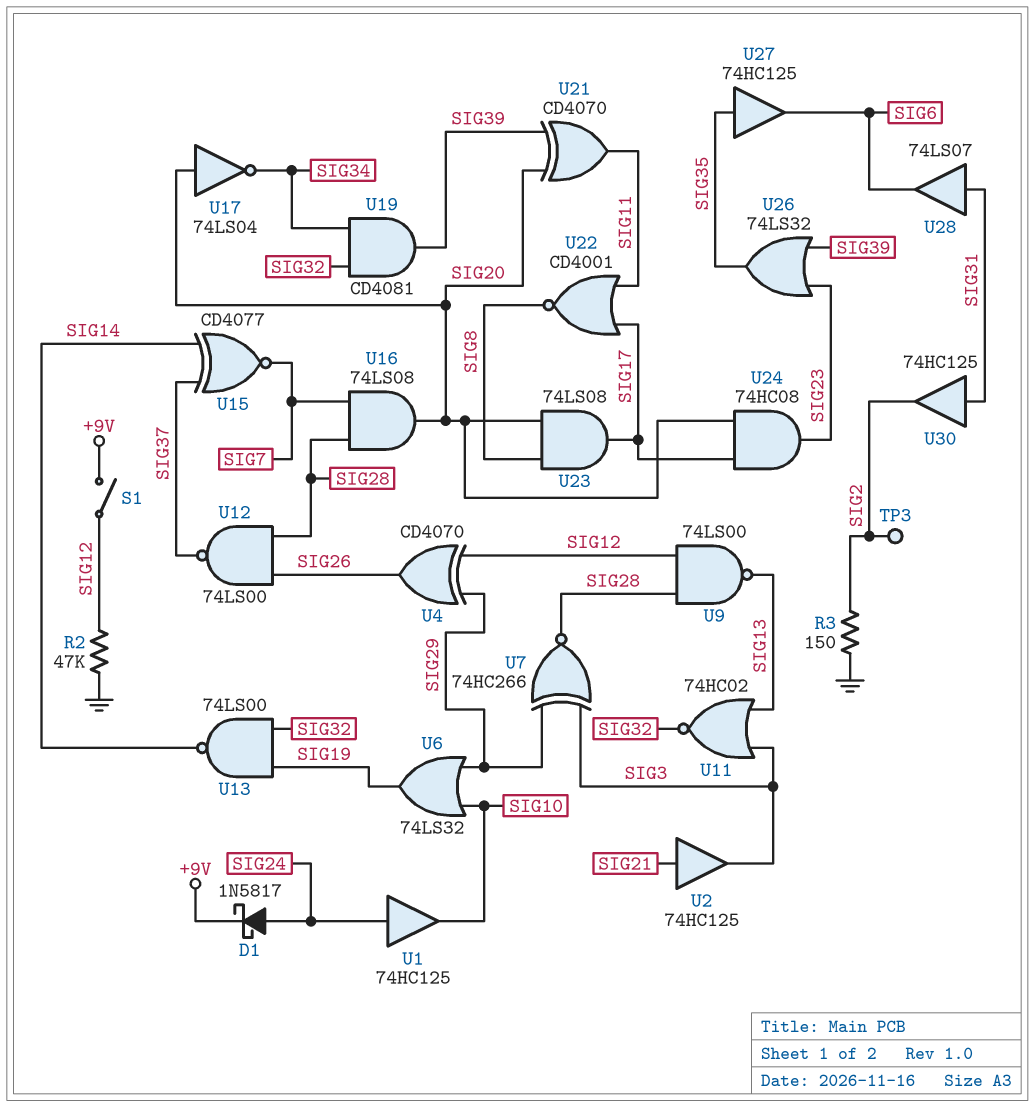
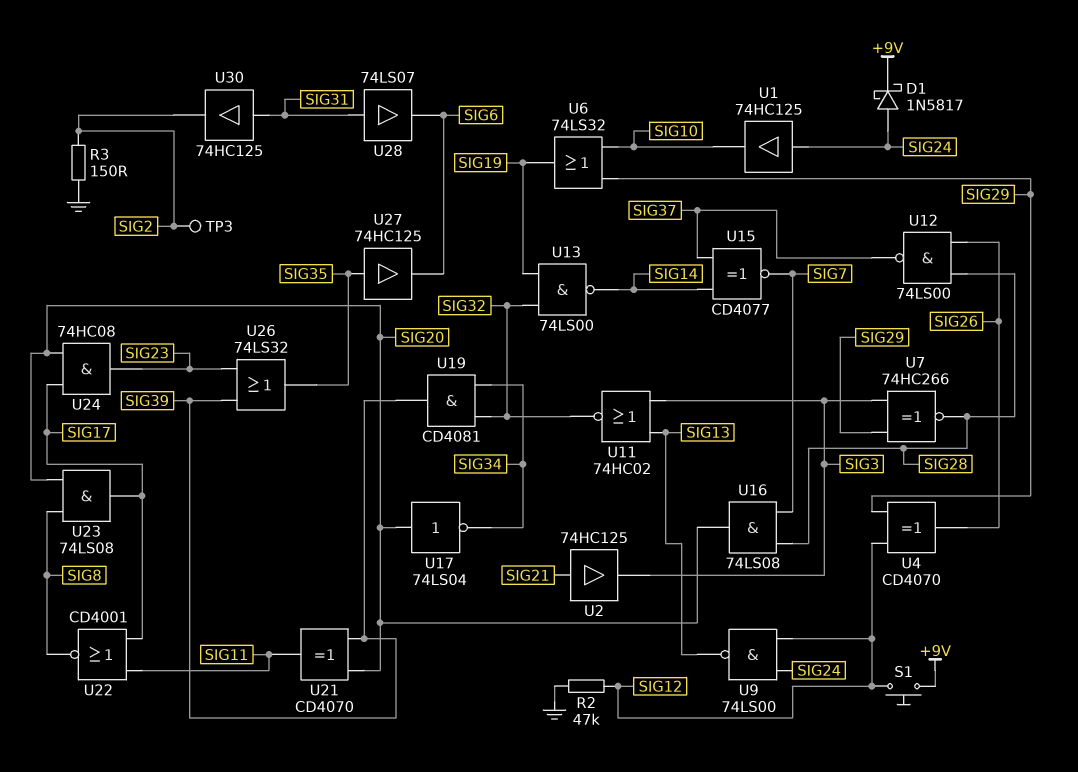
S1: switch (+9V, SIG12) -> button (+9V, SIG12)
U9: NAND 74LS00 (in SIG12, in SIG28, out SIG13) -> NAND 74LS00 (in SIG12, in SIG24, out SIG13)

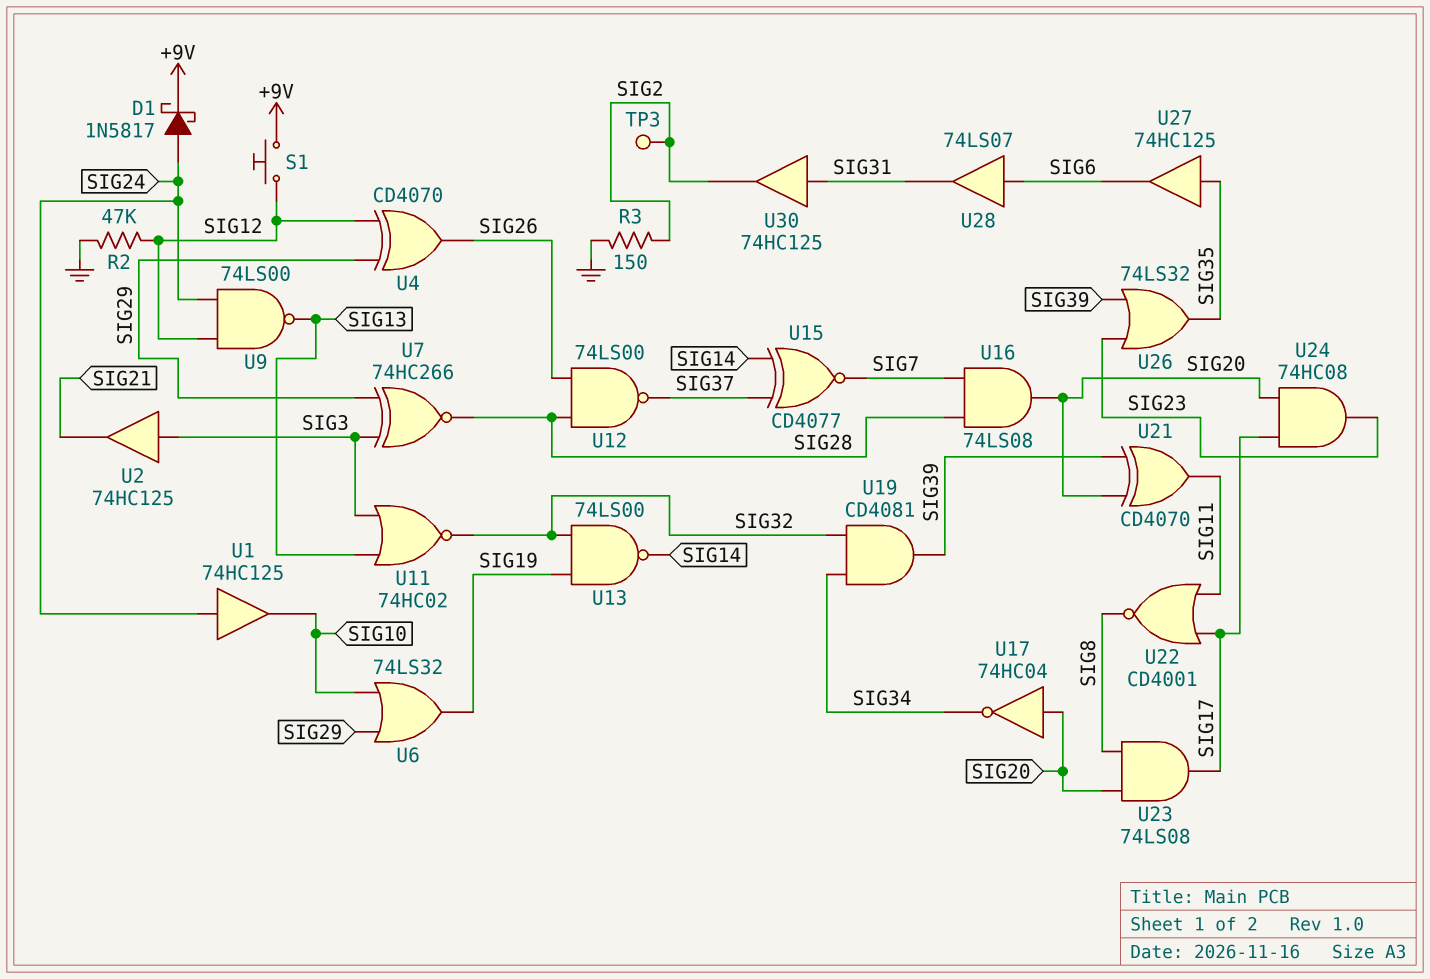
U2: buffer 74HC125 (in SIG21, out SIG3) -> buffer 74HC125 (in SIG3, out SIG21)
U17: NOT 74LS04 (in SIG20, out SIG34) -> NOT 74HC04 (in SIG20, out SIG34)
U28: buffer 74LS07 (in SIG31, out SIG6) -> buffer 74LS07 (in SIG6, out SIG31)

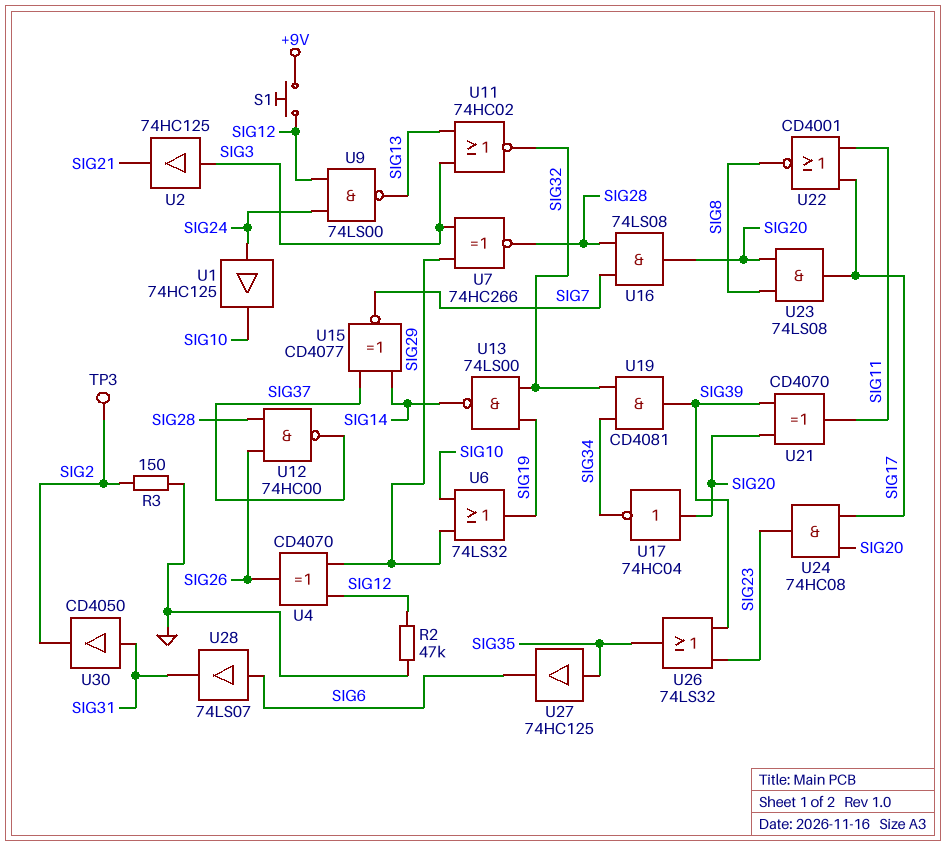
D1: schottky 1N5817 (A SIG24, K +9V) -> none
U12: NAND 74LS00 (in SIG26, in SIG28, out SIG37) -> NAND 74HC00 (in SIG26, in SIG28, out SIG37)
U30: buffer 74HC125 (in SIG31, out SIG2) -> buffer CD4050 (in SIG31, out SIG2)

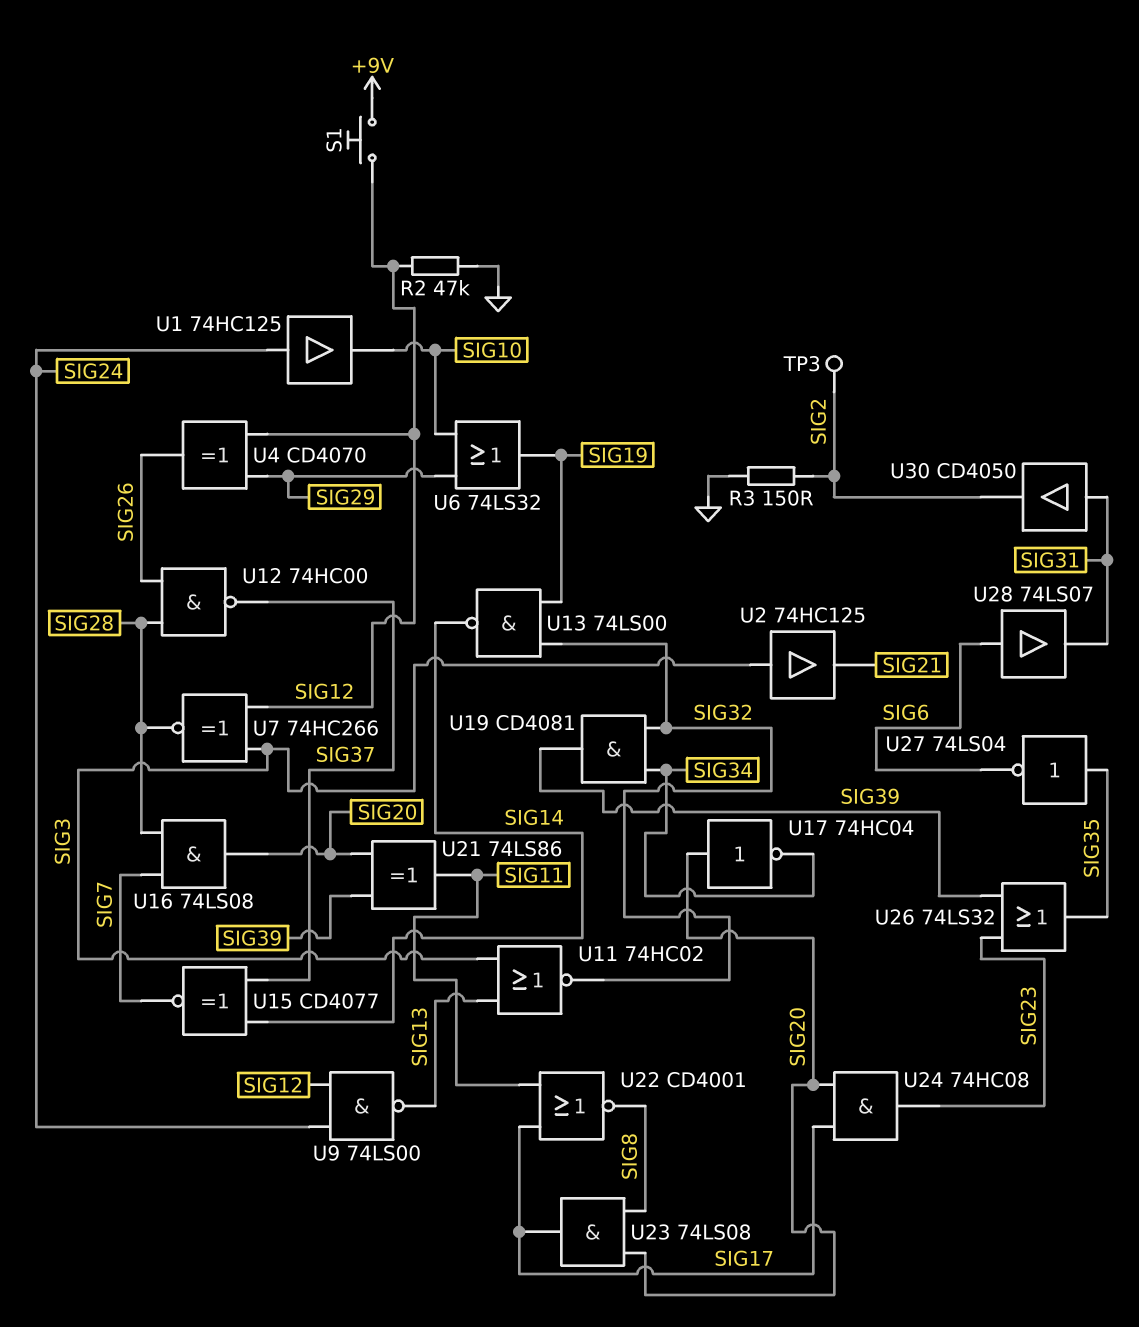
U7: XNOR 74HC266 (in SIG3, in SIG29, out SIG28) -> XNOR 74HC266 (in SIG3, in SIG12, out SIG28)
U21: XOR CD4070 (in SIG20, in SIG39, out SIG11) -> XOR 74LS86 (in SIG20, in SIG39, out SIG11)
U27: buffer 74HC125 (in SIG35, out SIG6) -> NOT 74LS04 (in SIG35, out SIG6)

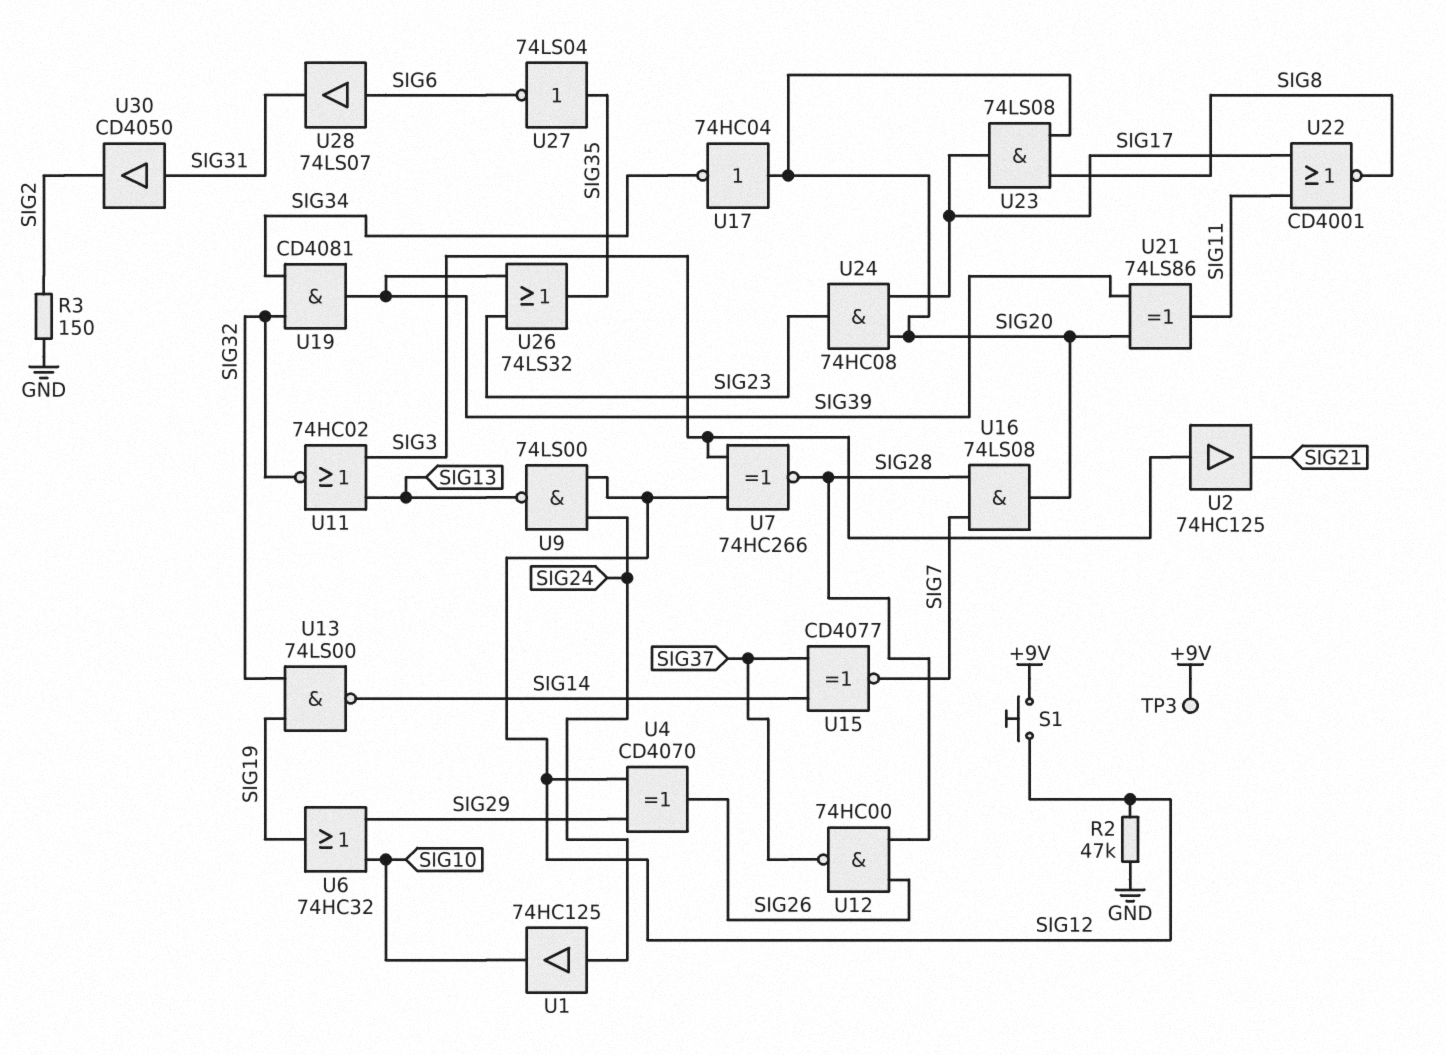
TP3: test point (SIG2) -> test point (+9V)
U6: OR 74LS32 (in SIG10, in SIG29, out SIG19) -> OR 74HC32 (in SIG10, in SIG29, out SIG19)

